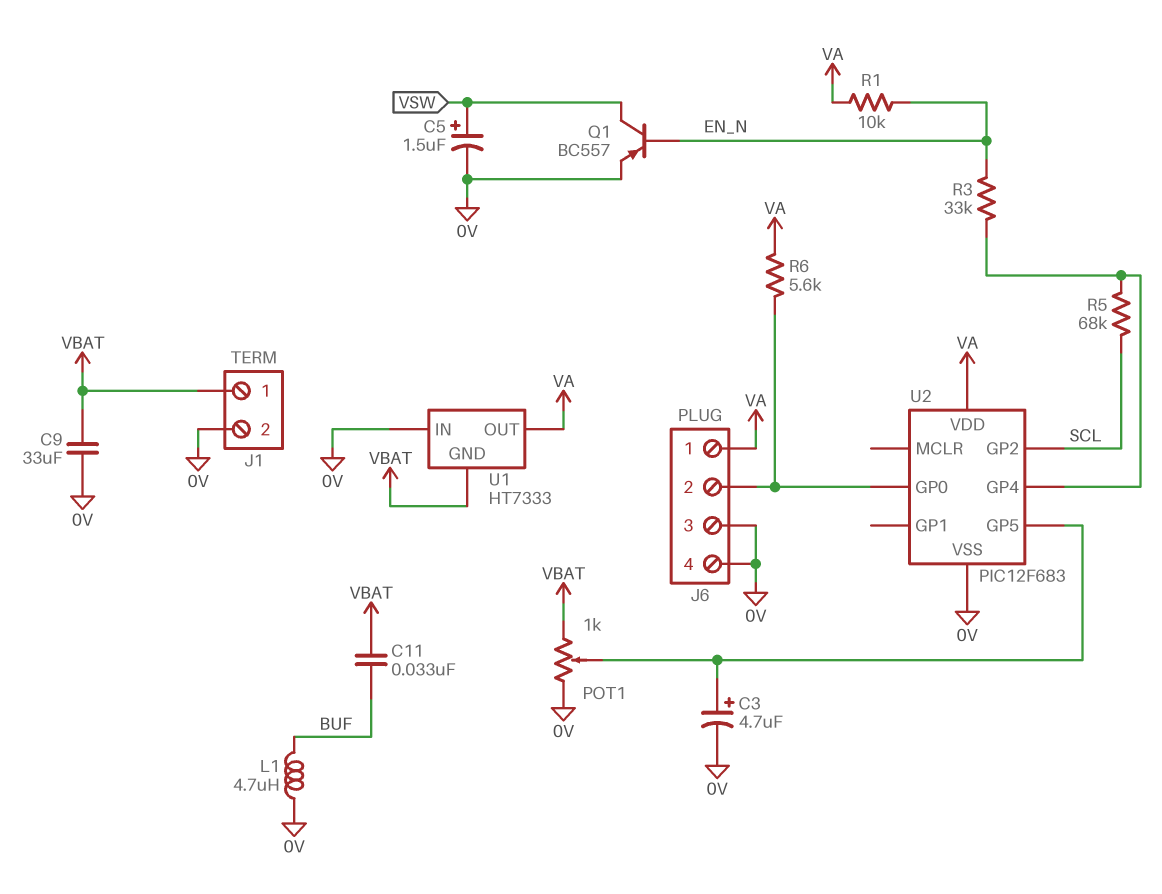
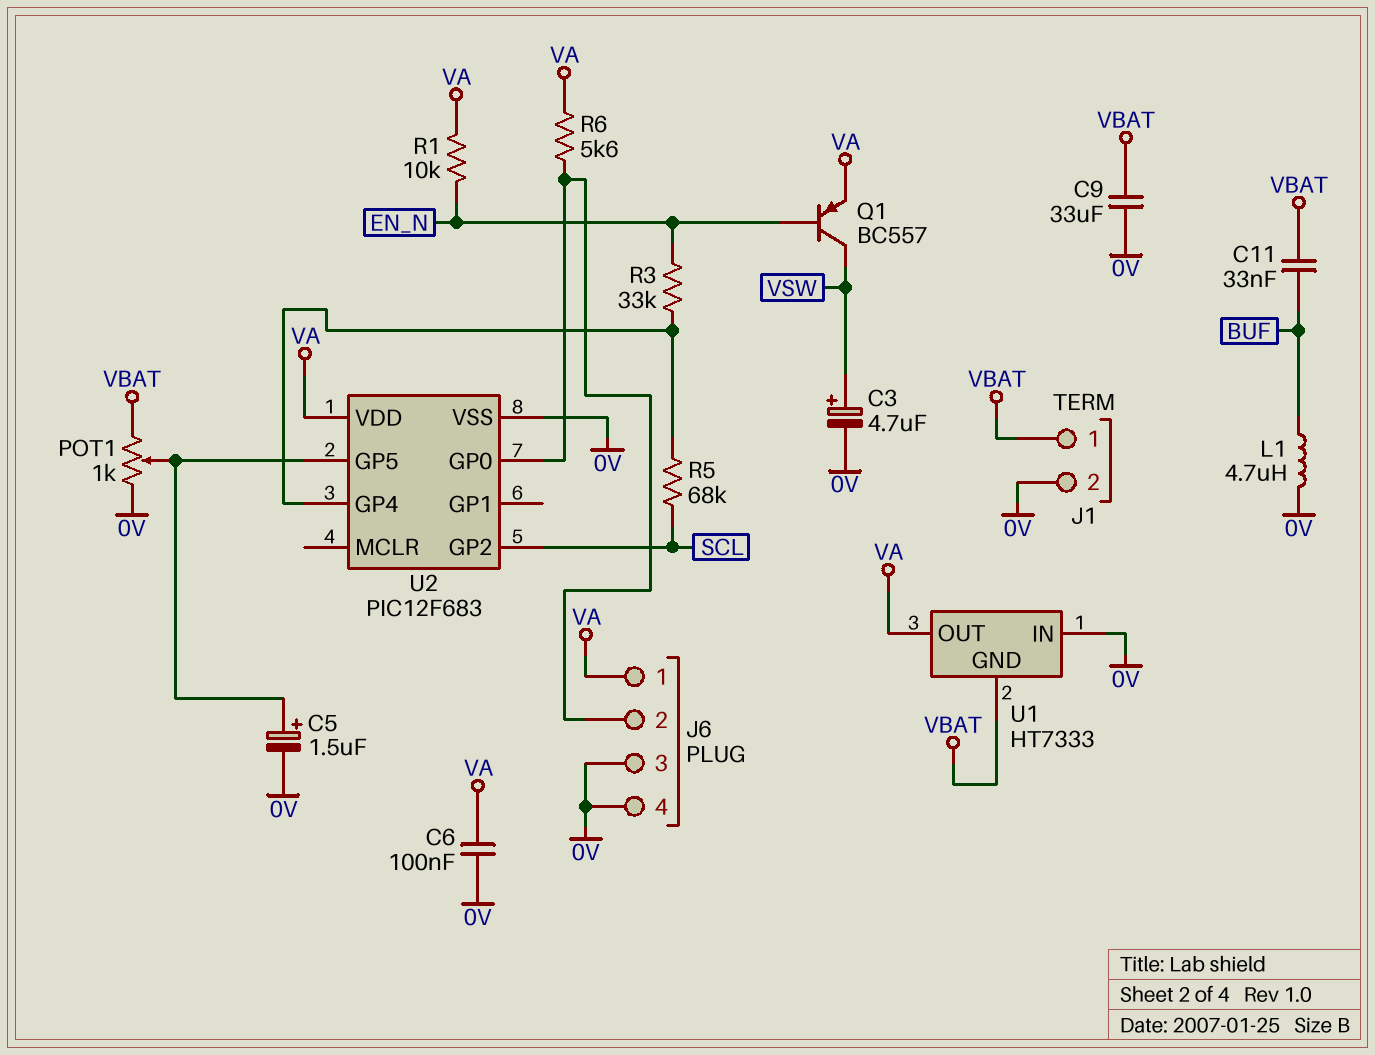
C3: 4.7uF (plus U2/GP5, minus 0V) -> 4.7uF (plus VSW, minus 0V)
C5: 1.5uF (plus VSW, minus 0V) -> 1.5uF (plus U2/GP5, minus 0V)
C6: none -> 100nF (0V, VA)
Q1: PNP BC557 (B EN_N, C VSW, E 0V) -> PNP BC557 (B EN_N, C VSW, E VA)

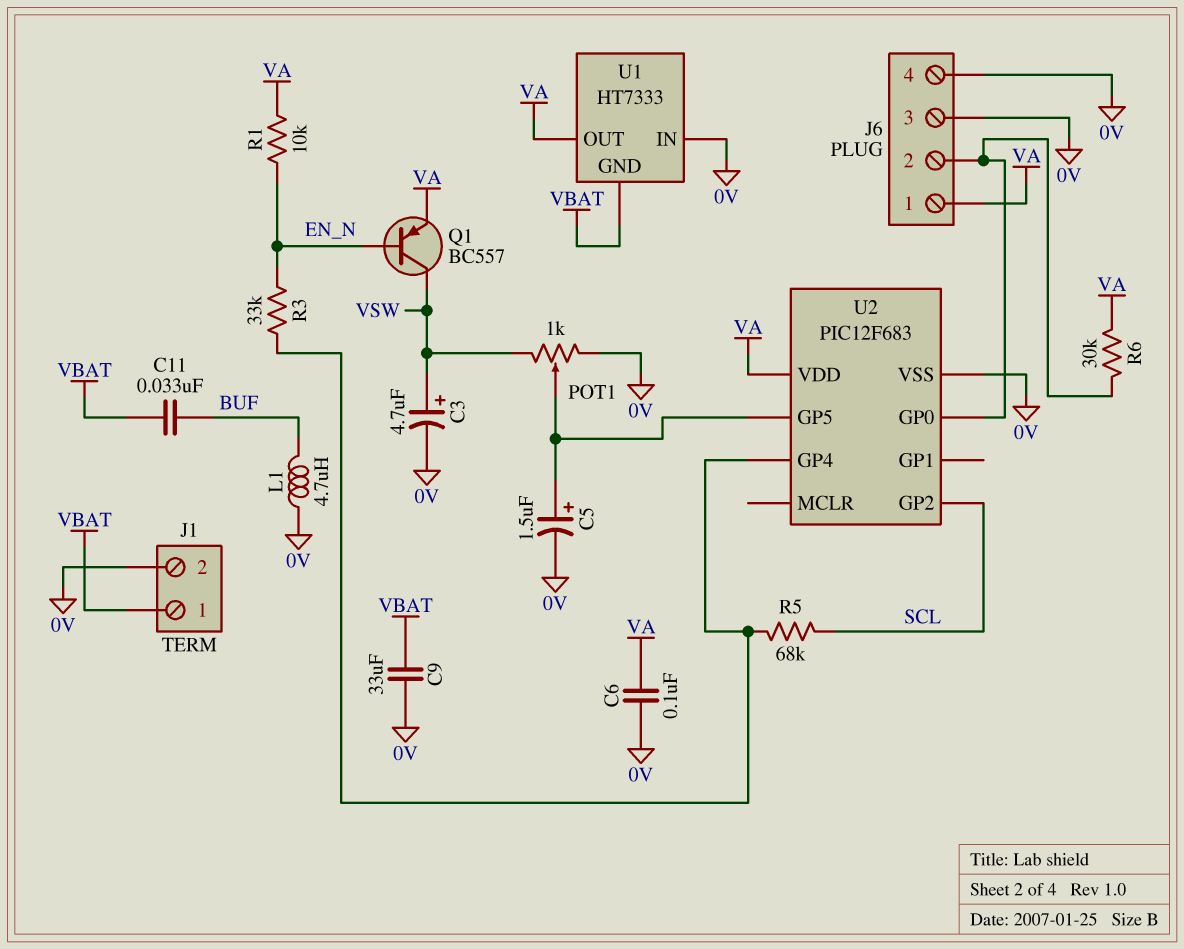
POT1: 1k (0V, VBAT, wiper U2/GP5) -> 1k (0V, VSW, wiper U2/GP5)
R6: 5.6k (J6/2, VA) -> 30k (J6/2, VA)

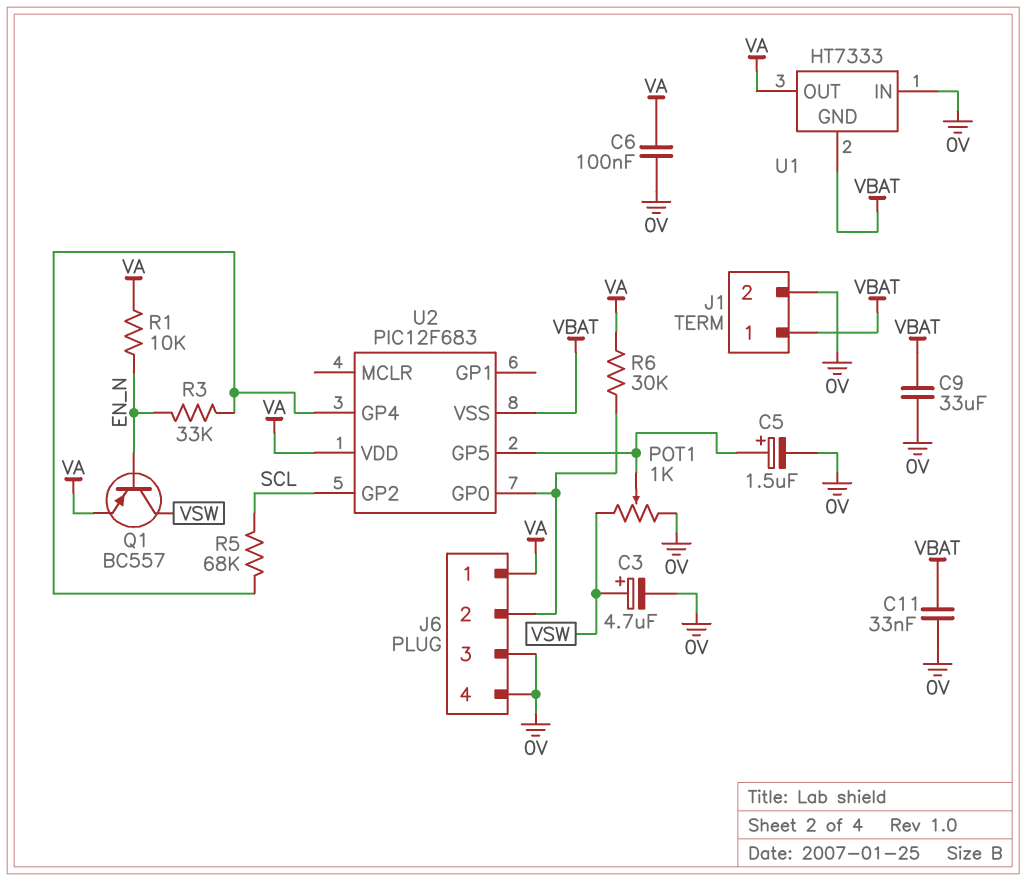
C11: 33nF (BUF, VBAT) -> 33nF (0V, VBAT)
L1: 4.7uH (0V, BUF) -> none
U2 pin VSS: 0V -> VBAT

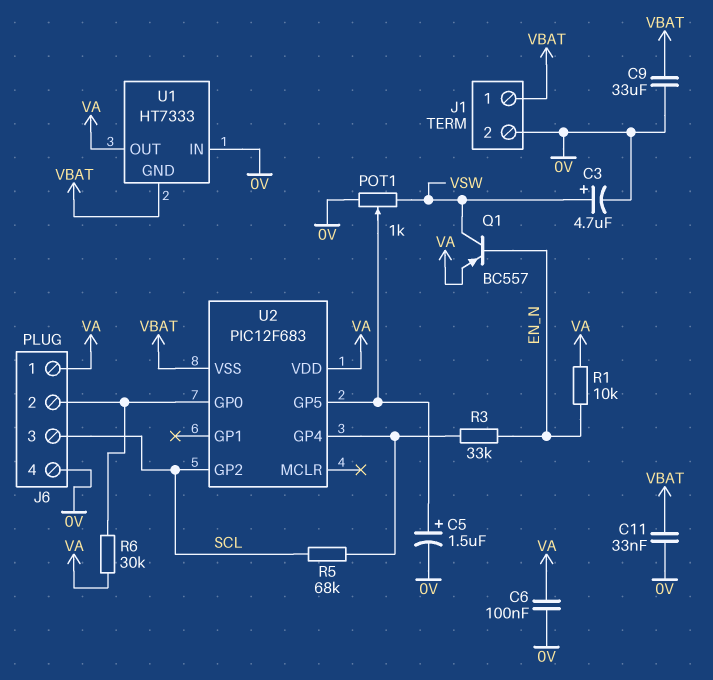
J6 pin 3: 0V -> SCL

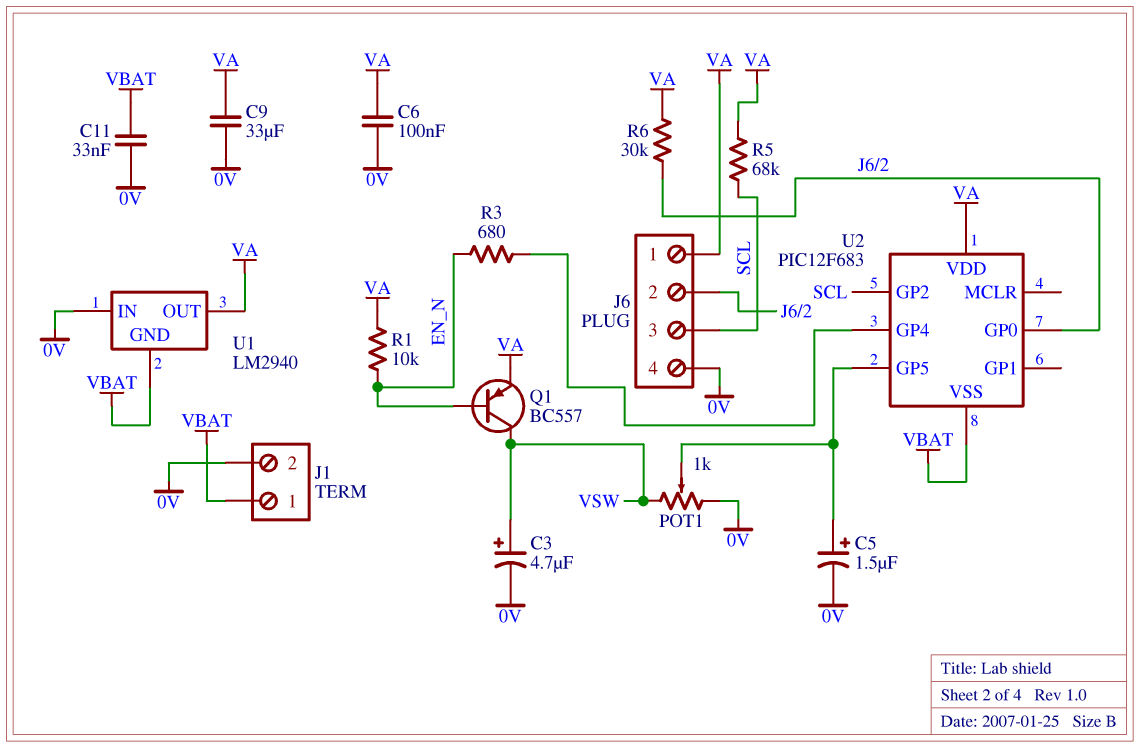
C9: 33uF (0V, VBAT) -> 33uF (0V, VA)
R3: 33k (EN_N, U2/GP4) -> 680 (EN_N, U2/GP4)
R5: 68k (SCL, U2/GP4) -> 68k (SCL, VA)
U1: HT7333 -> LM2940

